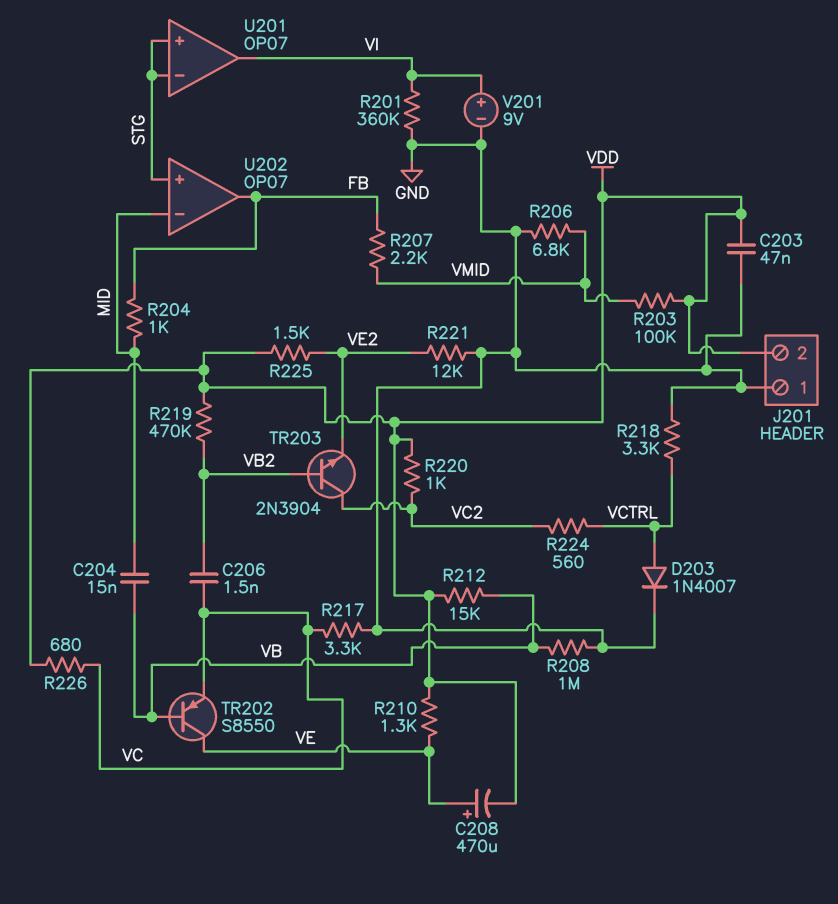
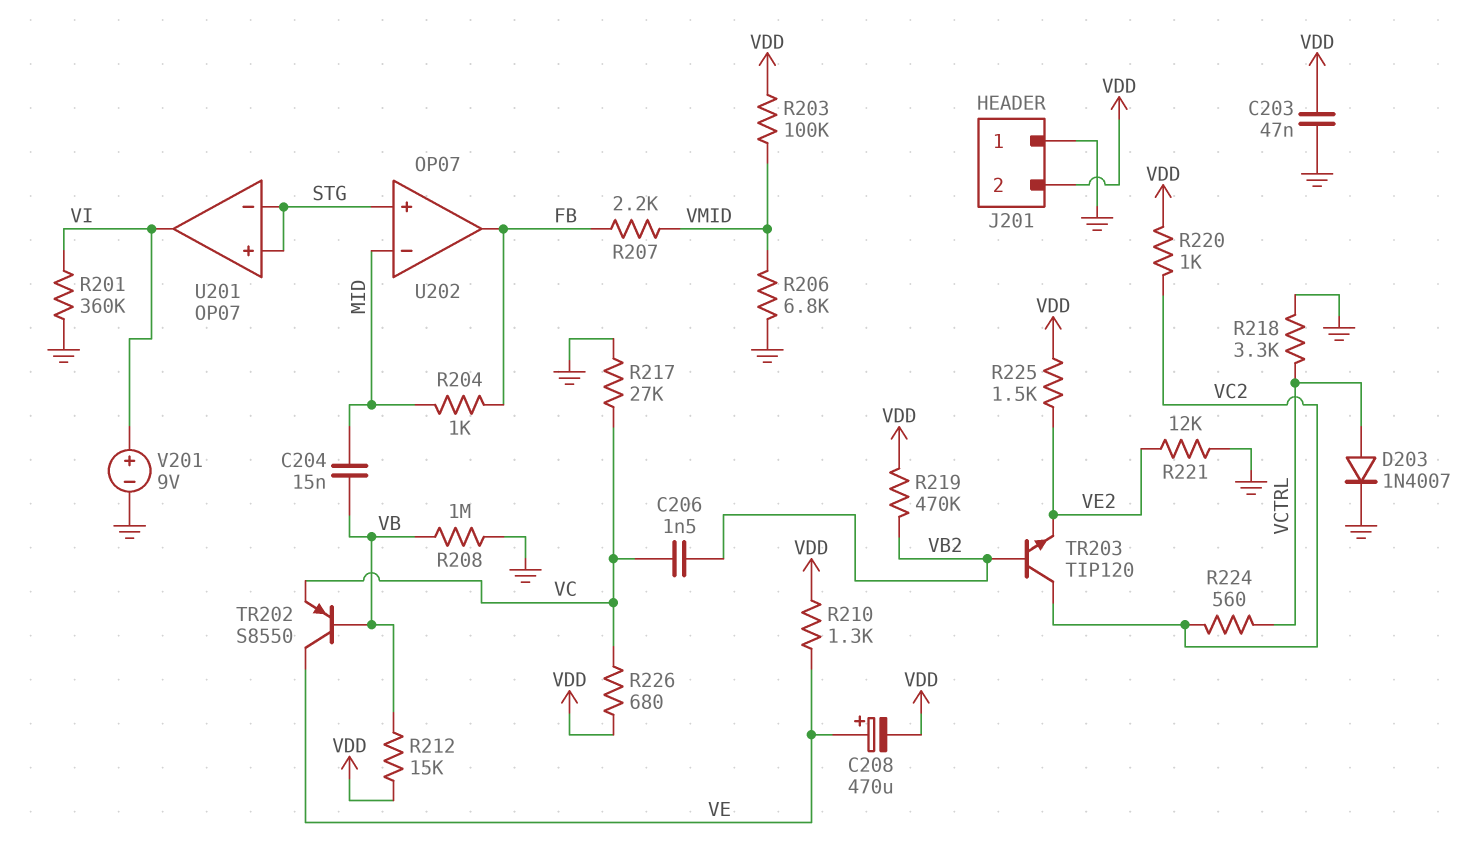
R217: 3.3k (GND, VC) -> 27k (GND, VC)
TR203: NPN 2N3904 (B VB2, C VC2, E VE2) -> NPN TIP120 (B VB2, C VC2, E VE2)

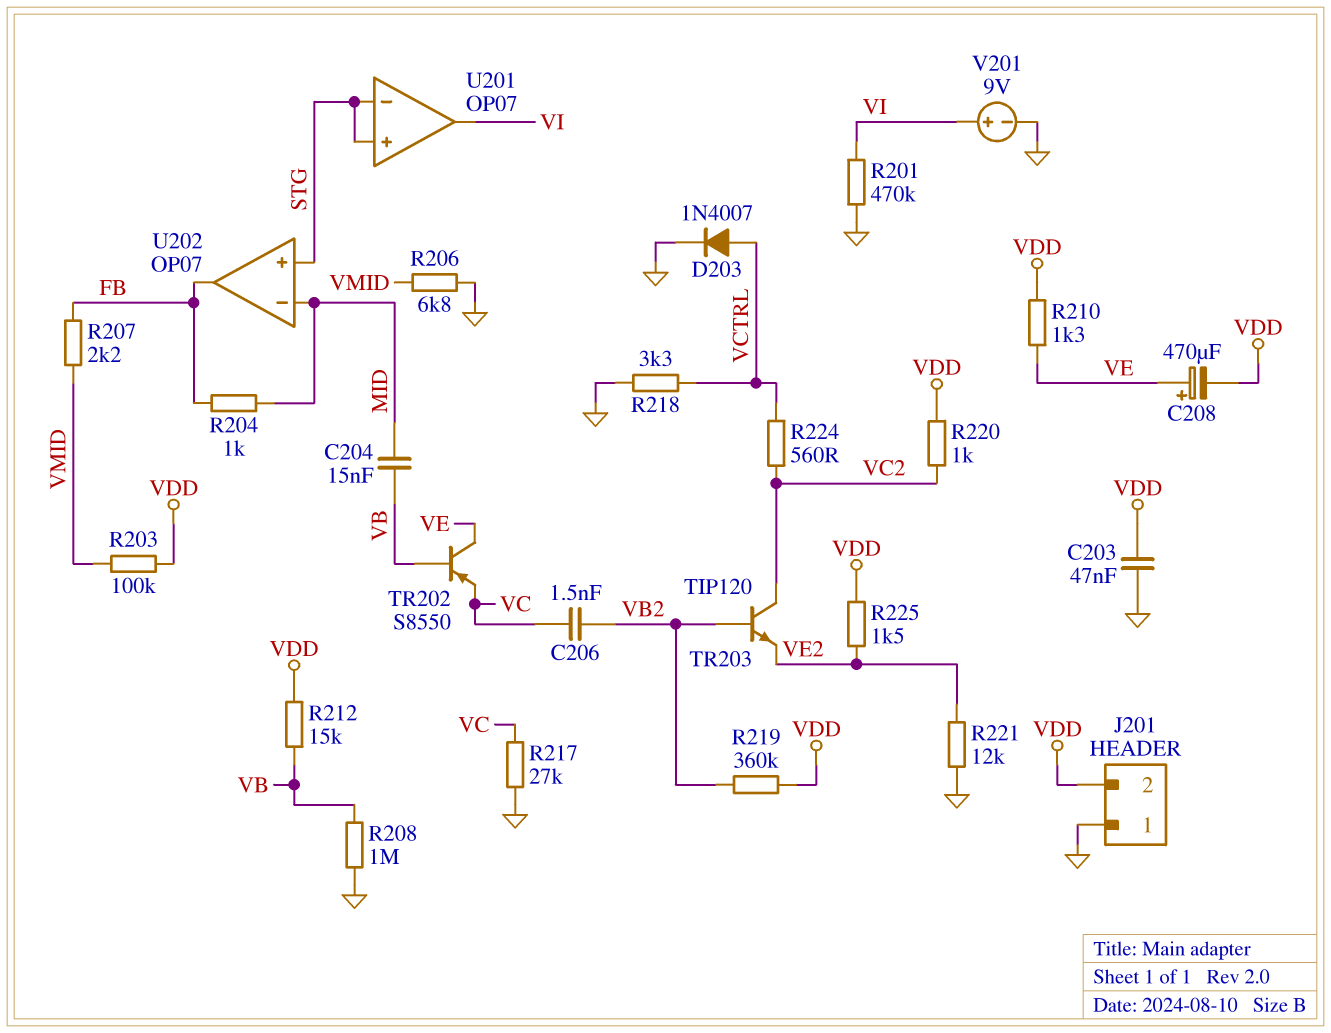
R201: 360k (GND, VI) -> 470k (GND, VI)
R219: 470k (VB2, VDD) -> 360k (VB2, VDD)
R226: 680 (VC, VDD) -> none

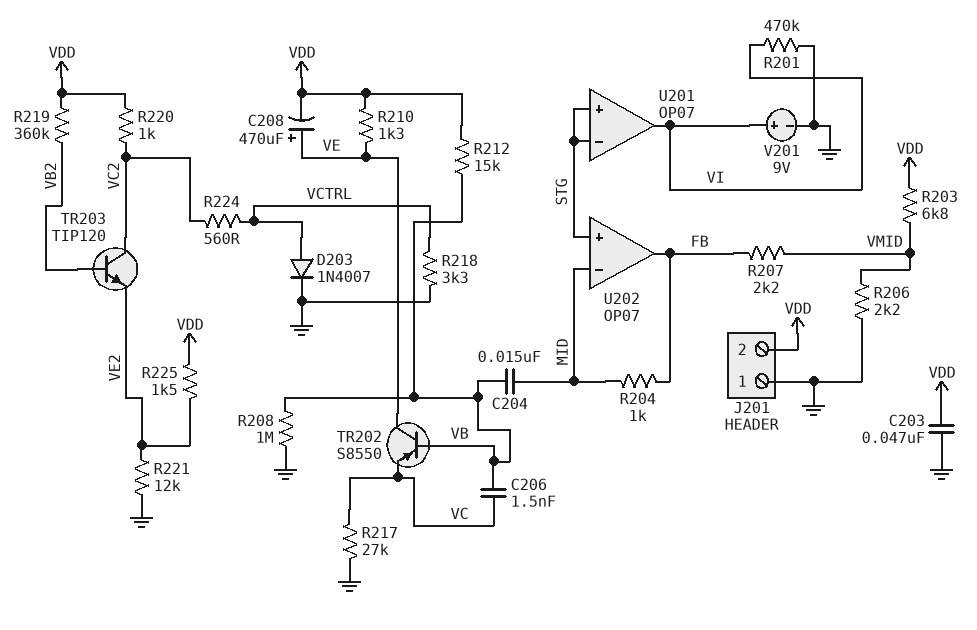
C206: 1.5nF (VB2, VC) -> 1.5nF (VB, VC)
R203: 100k (VDD, VMID) -> 6.8k (VDD, VMID)
R206: 6.8k (GND, VMID) -> 2.2k (GND, VMID)

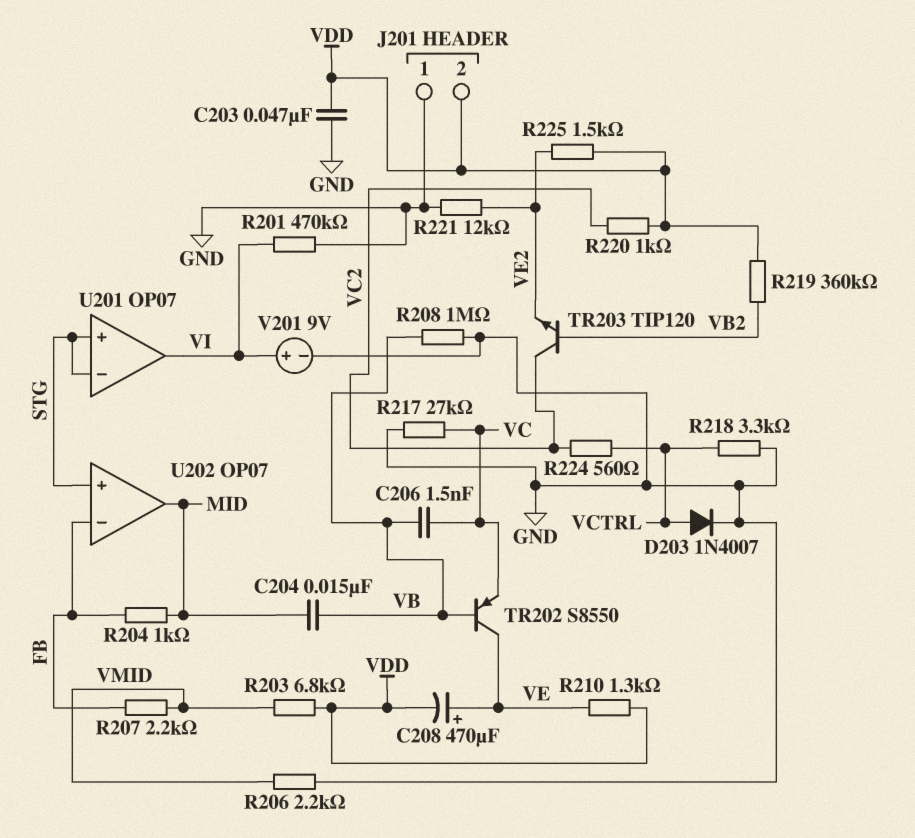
R212: 15k (VB, VDD) -> none
U202 pin in-: MID -> FB
U202 pin out: FB -> MID

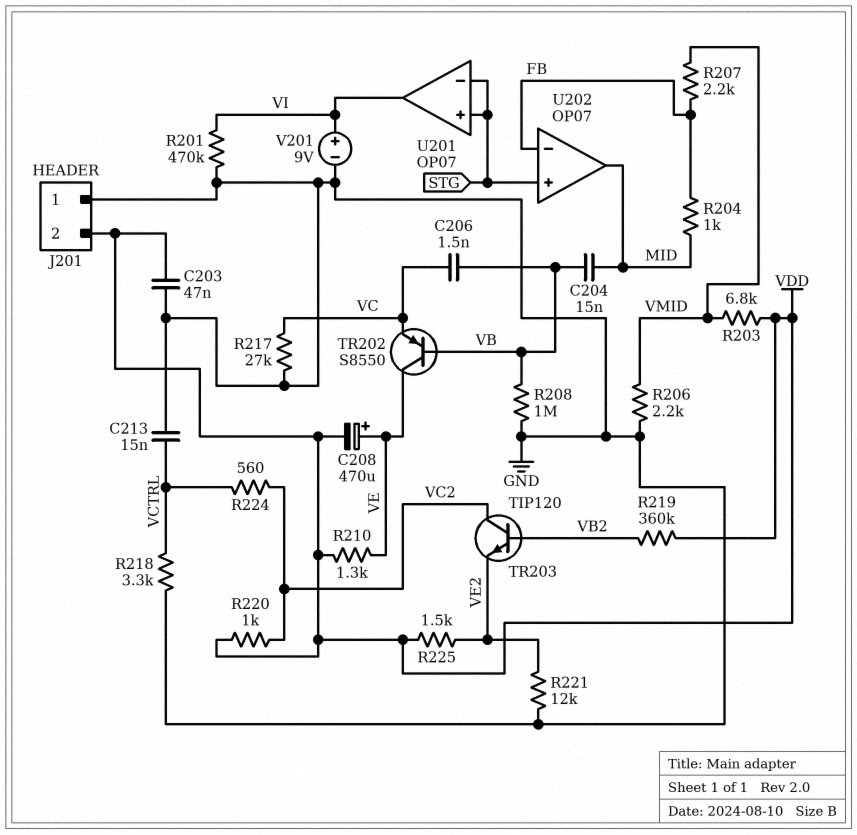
C213: none -> 15nF (GND, VCTRL)
D203: diode 1N4007 (A VCTRL, K GND) -> none

